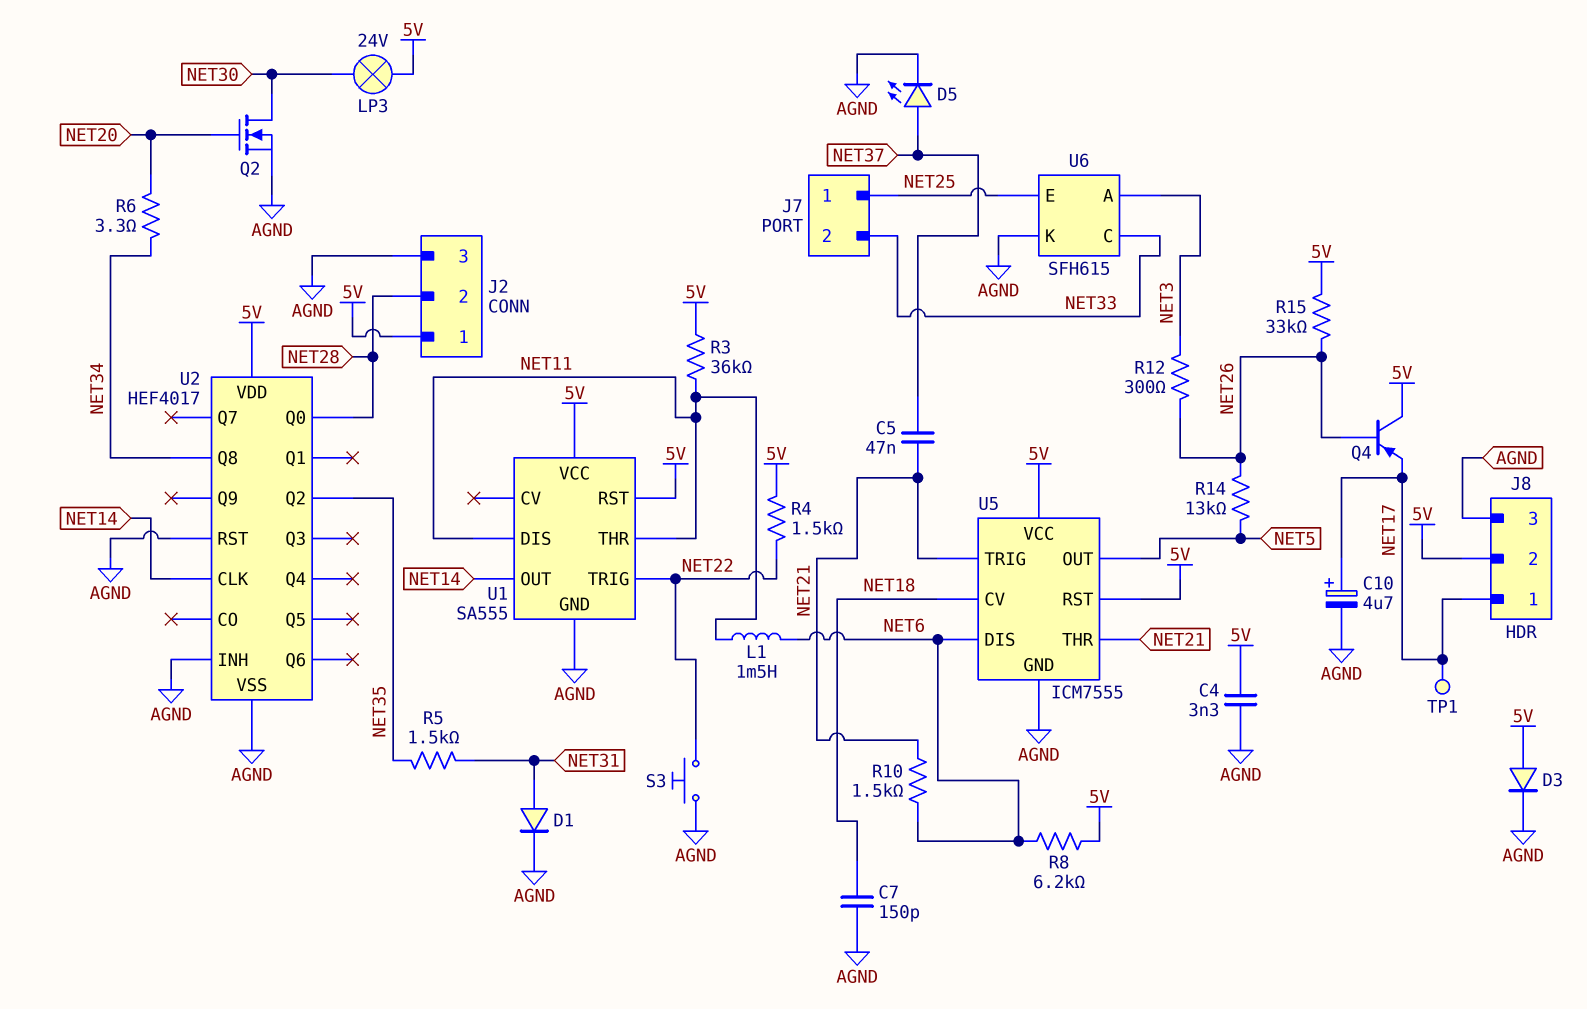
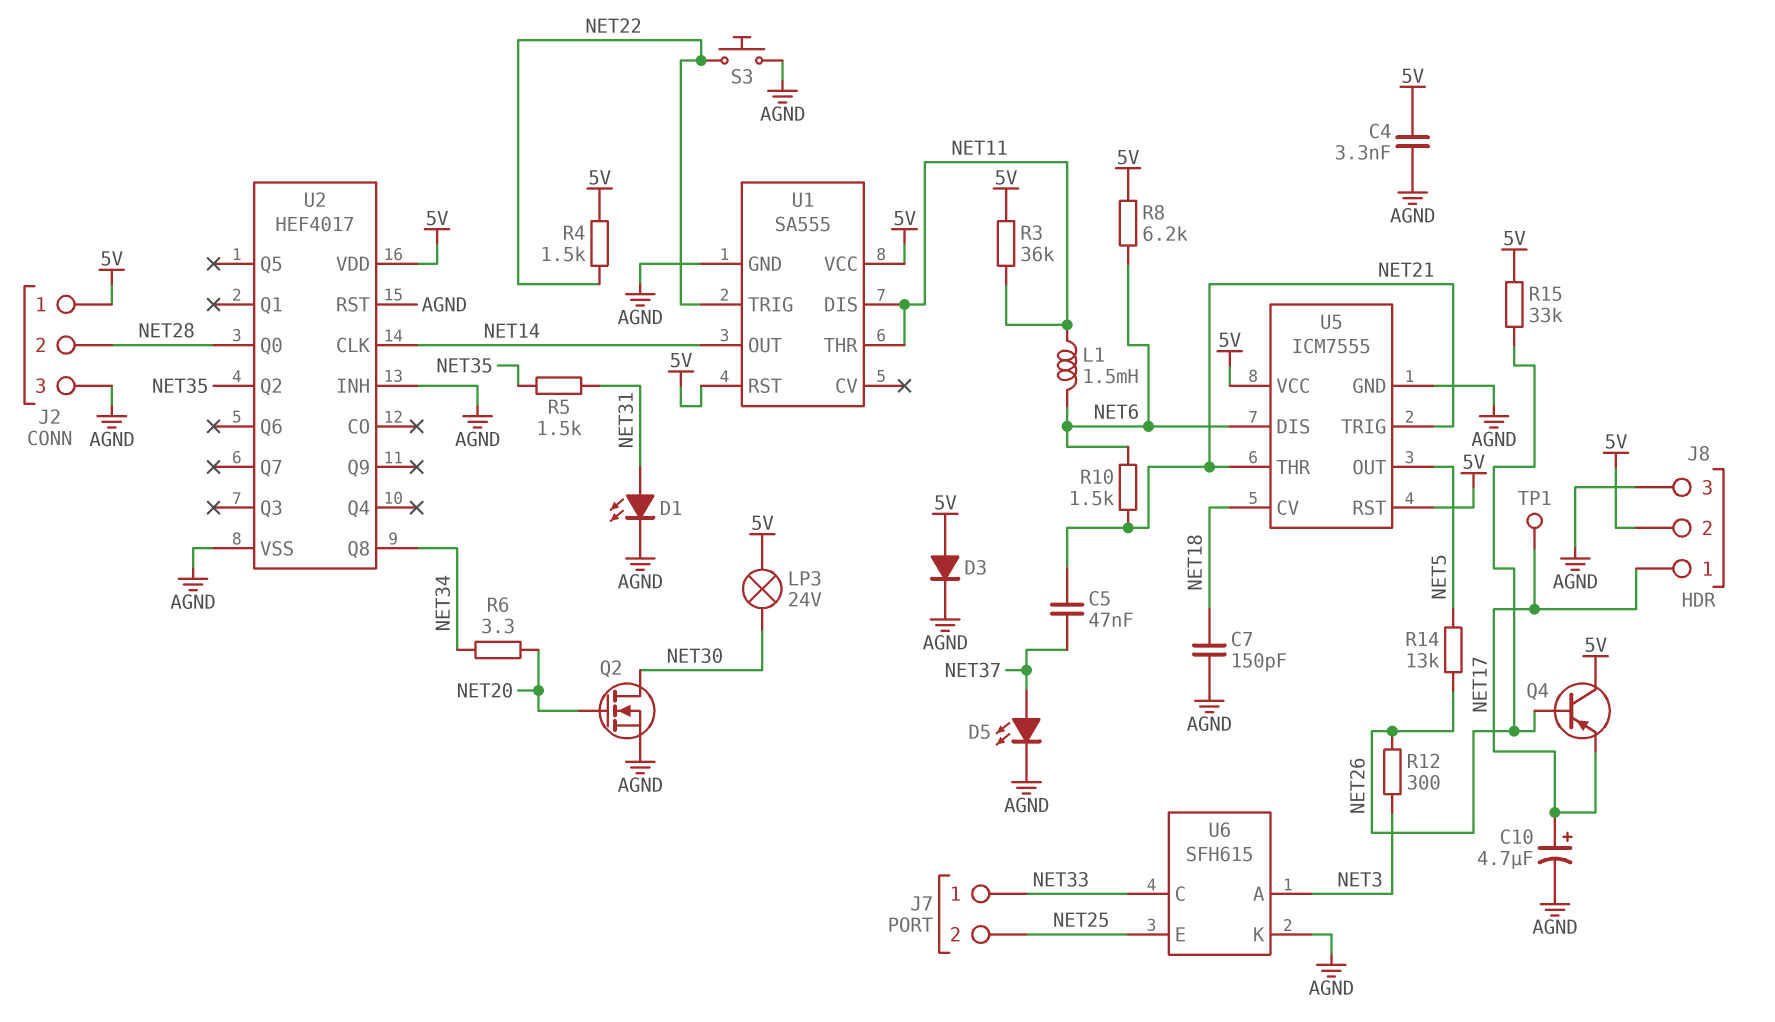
D1: diode (A NET31, K AGND) -> LED (A NET31, K AGND)
J7 pin 1: NET25 -> NET33
J7 pin 2: NET33 -> NET25

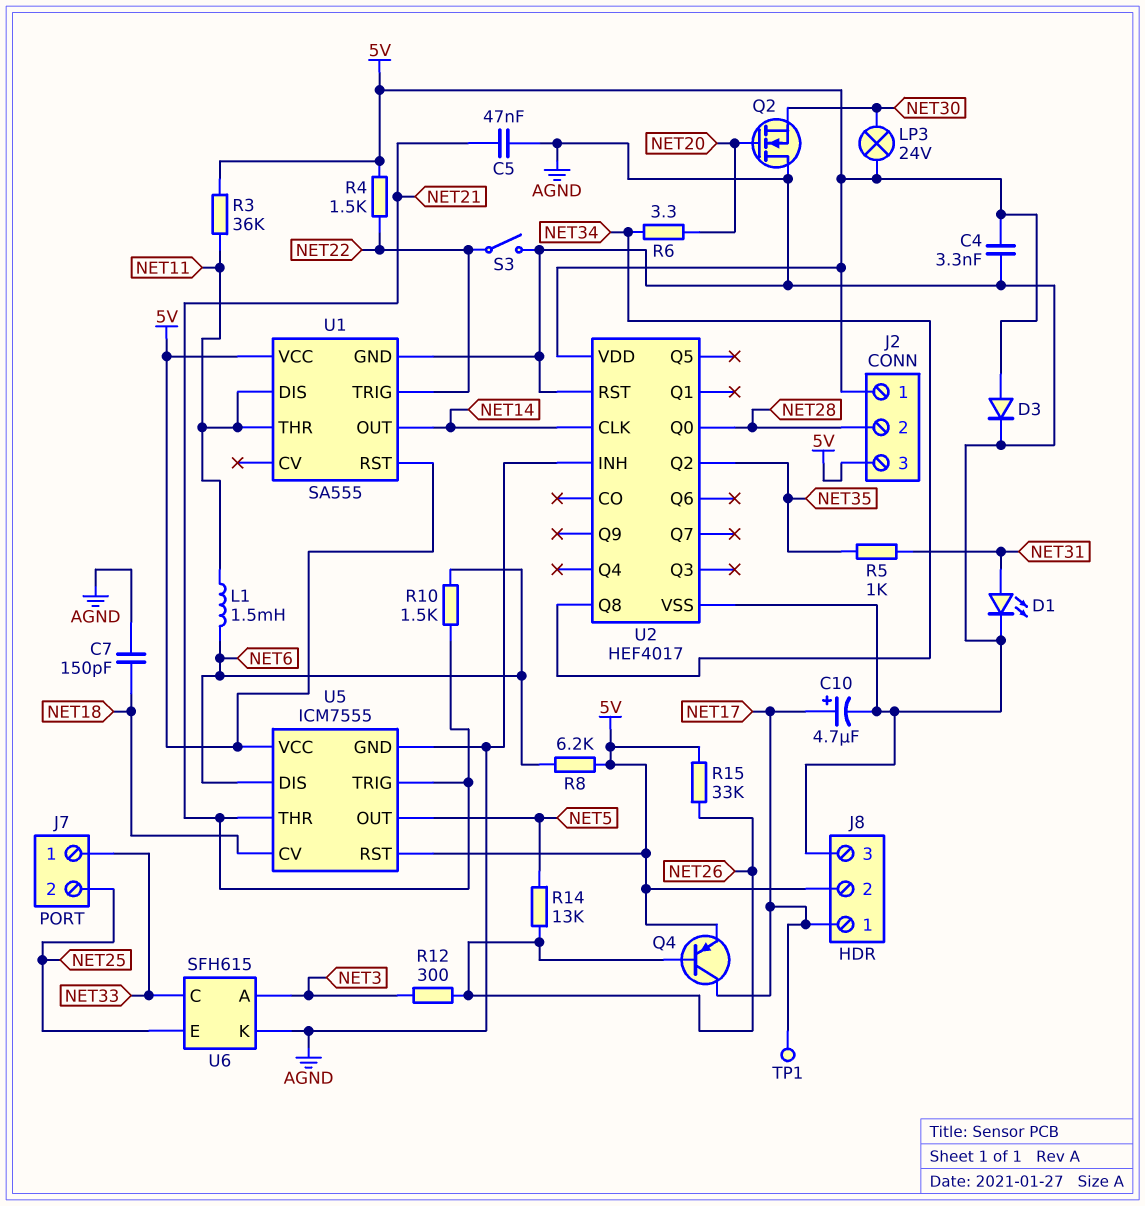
C5: 47nF (NET21, NET37) -> 47nF (AGND, NET21)
D5: LED (A NET37, K AGND) -> none
J2 pin 3: AGND -> 5V
Q2: NMOS (G NET20, D NET30, S AGND) -> NMOS (G NET20, D AGND, S NET30)
Q4: PNP (B NET26, C 5V, E NET17) -> PNP (B NET26, C NET17, E 5V)
R5: 1.5k (NET31, NET35) -> 1k (NET31, NET35)
S3: button (AGND, NET22) -> switch (AGND, NET22)

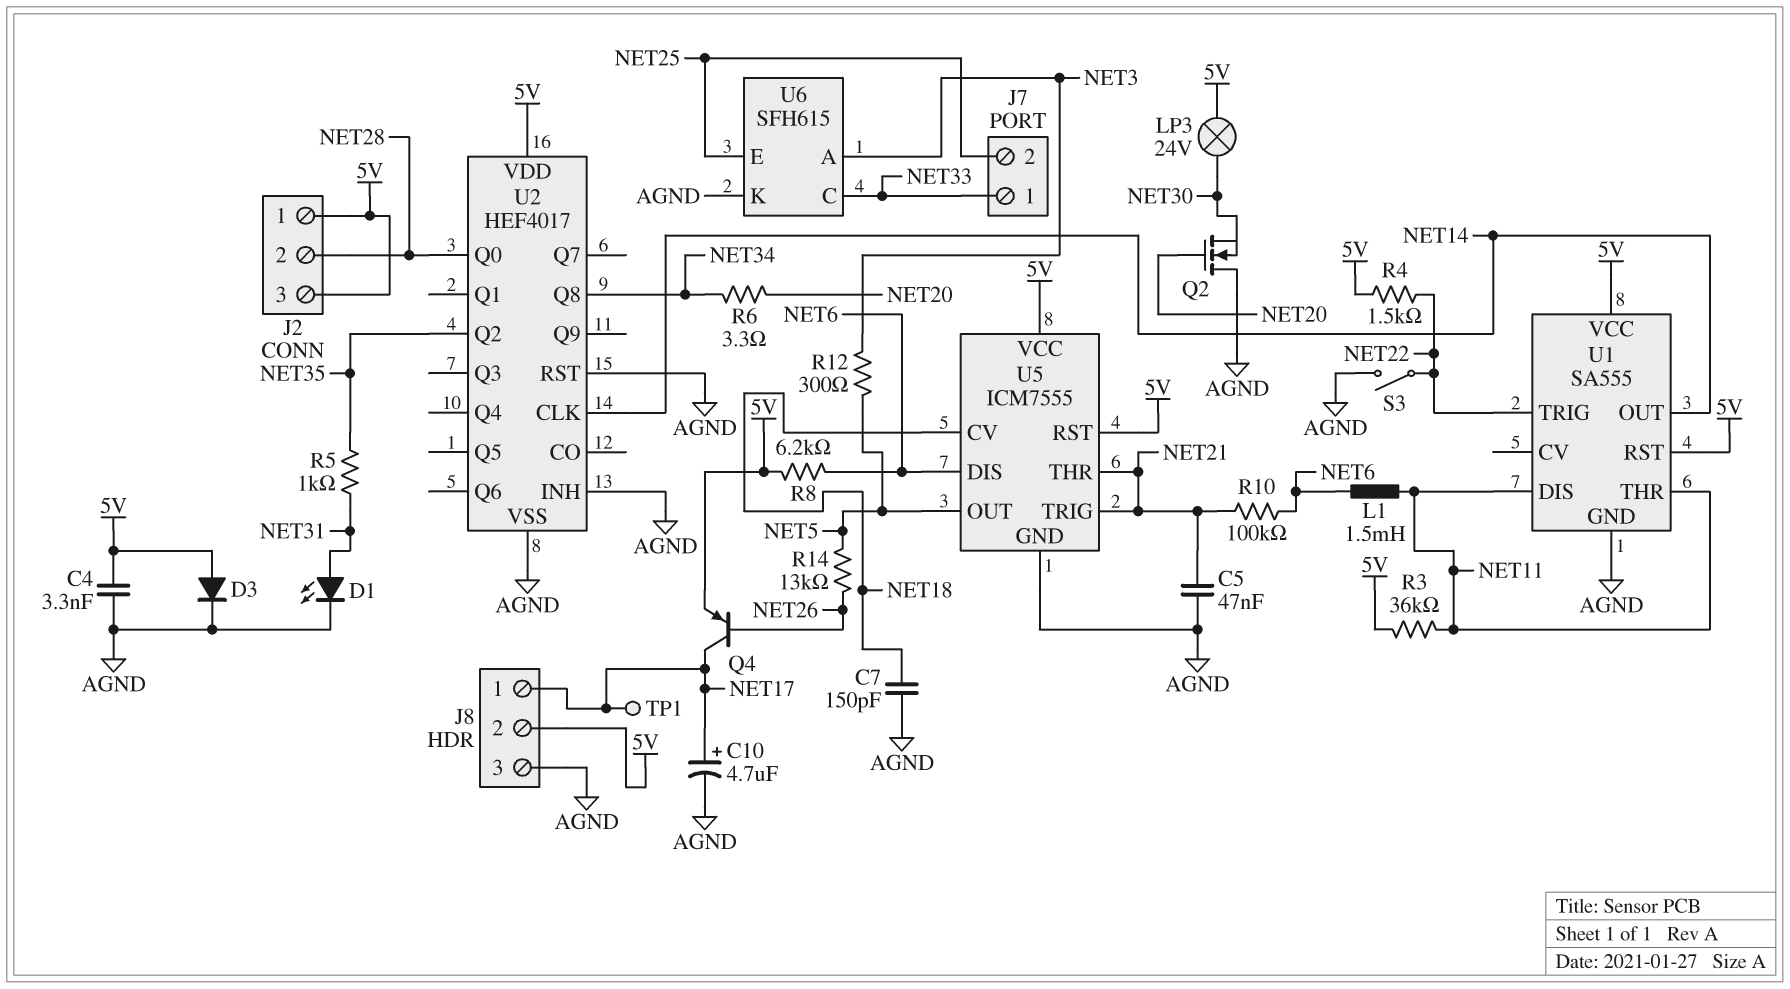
R10: 1.5k (NET6, NET21) -> 100k (NET6, NET21)
R12: 300 (NET3, NET26) -> 300 (NET3, NET5)
R15: 33k (5V, NET26) -> none

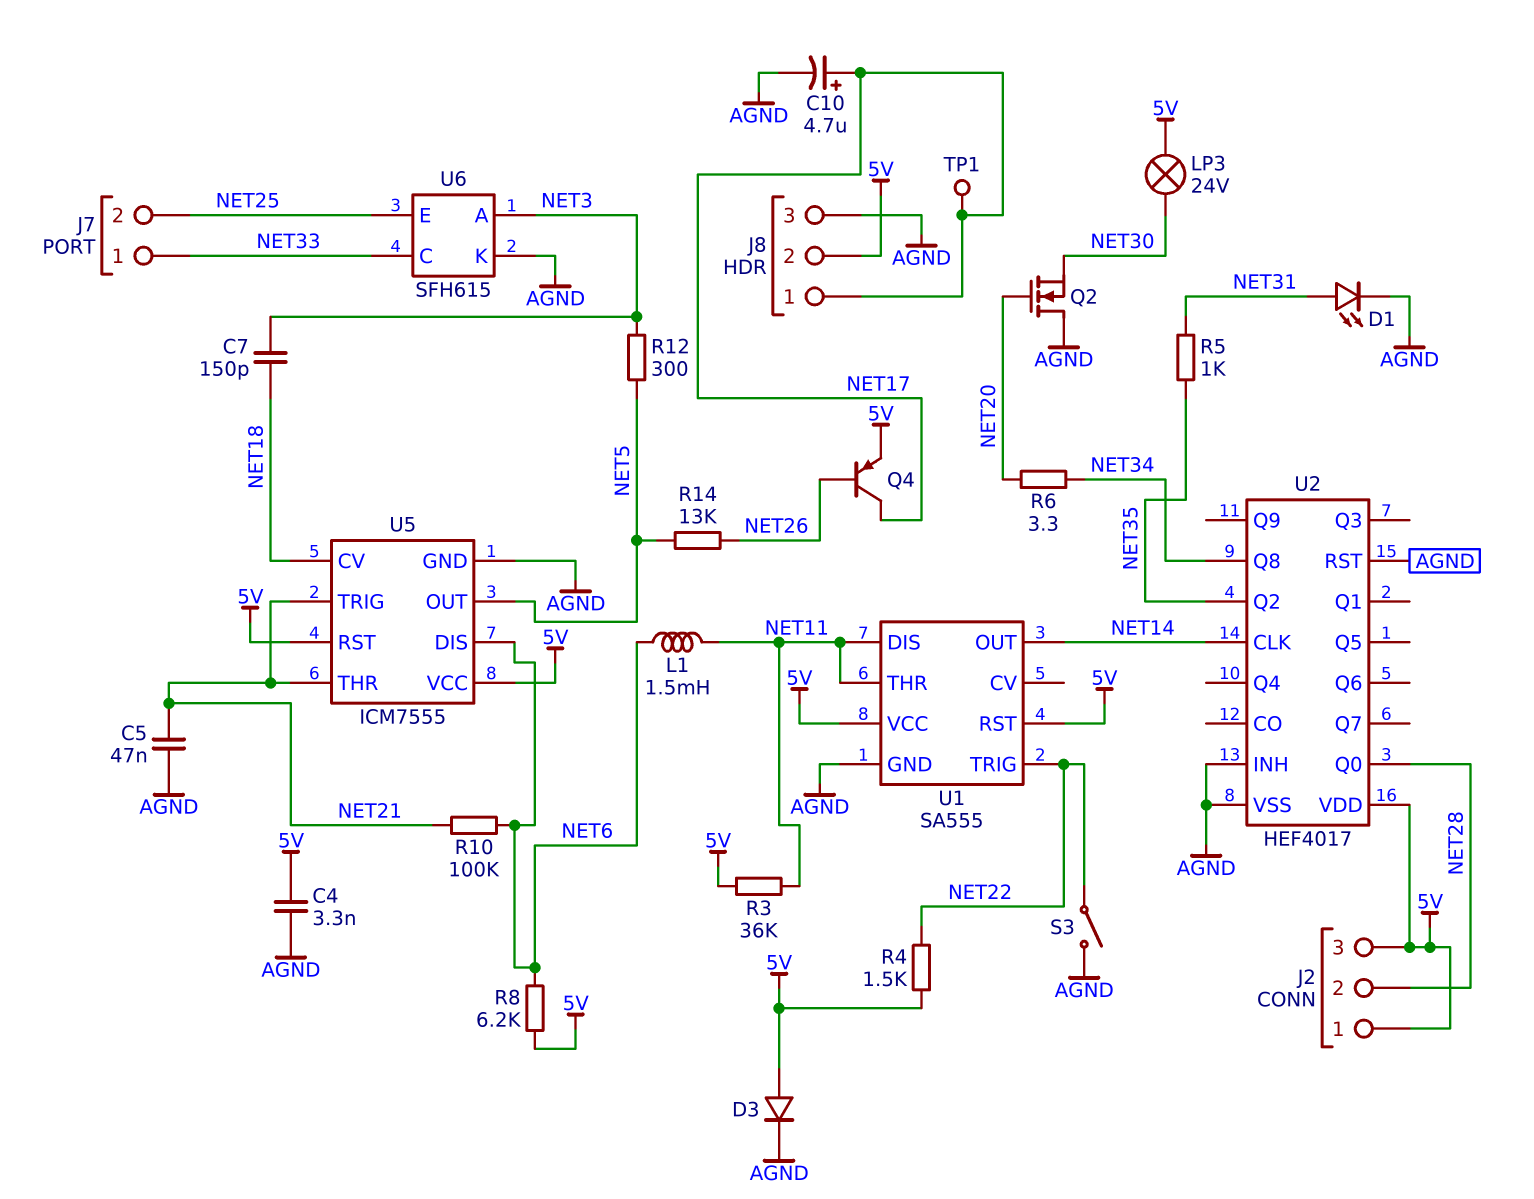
C7: 150pF (AGND, NET18) -> 150pF (NET3, NET18)

